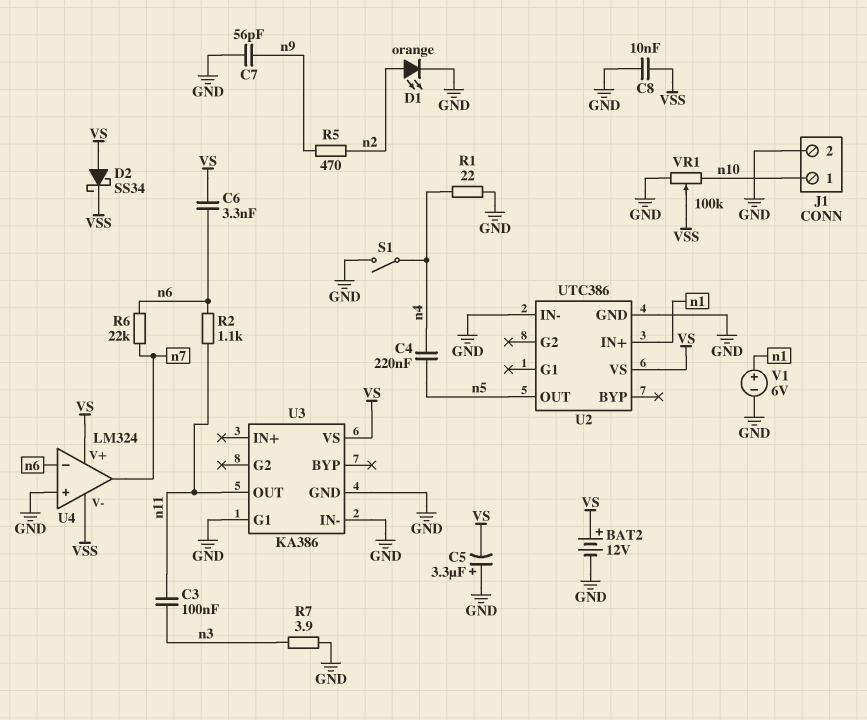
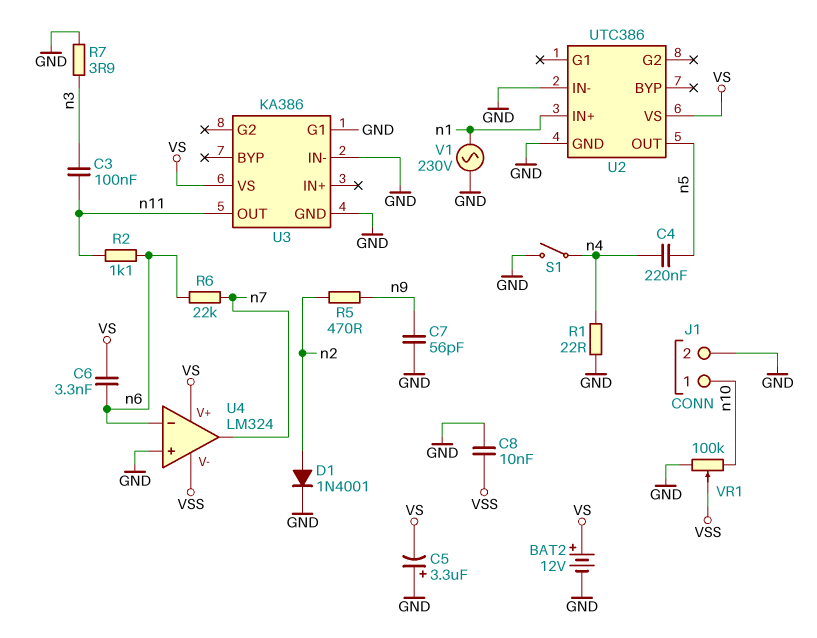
D1: LED orange (A n2, K GND) -> diode 1N4001 (A n2, K GND)
D2: schottky SS34 (A VS, K VSS) -> none
V1: 6V (plus n1, minus GND) -> AC 230V (GND, n1)

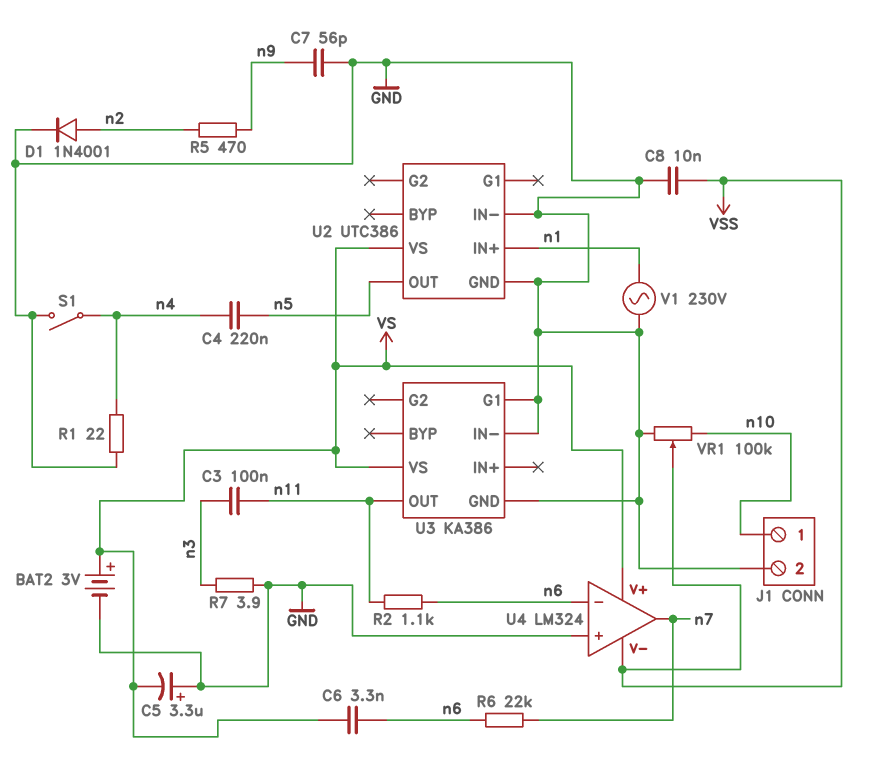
BAT2: 12V (plus VS, minus GND) -> 3V (plus VS, minus GND)

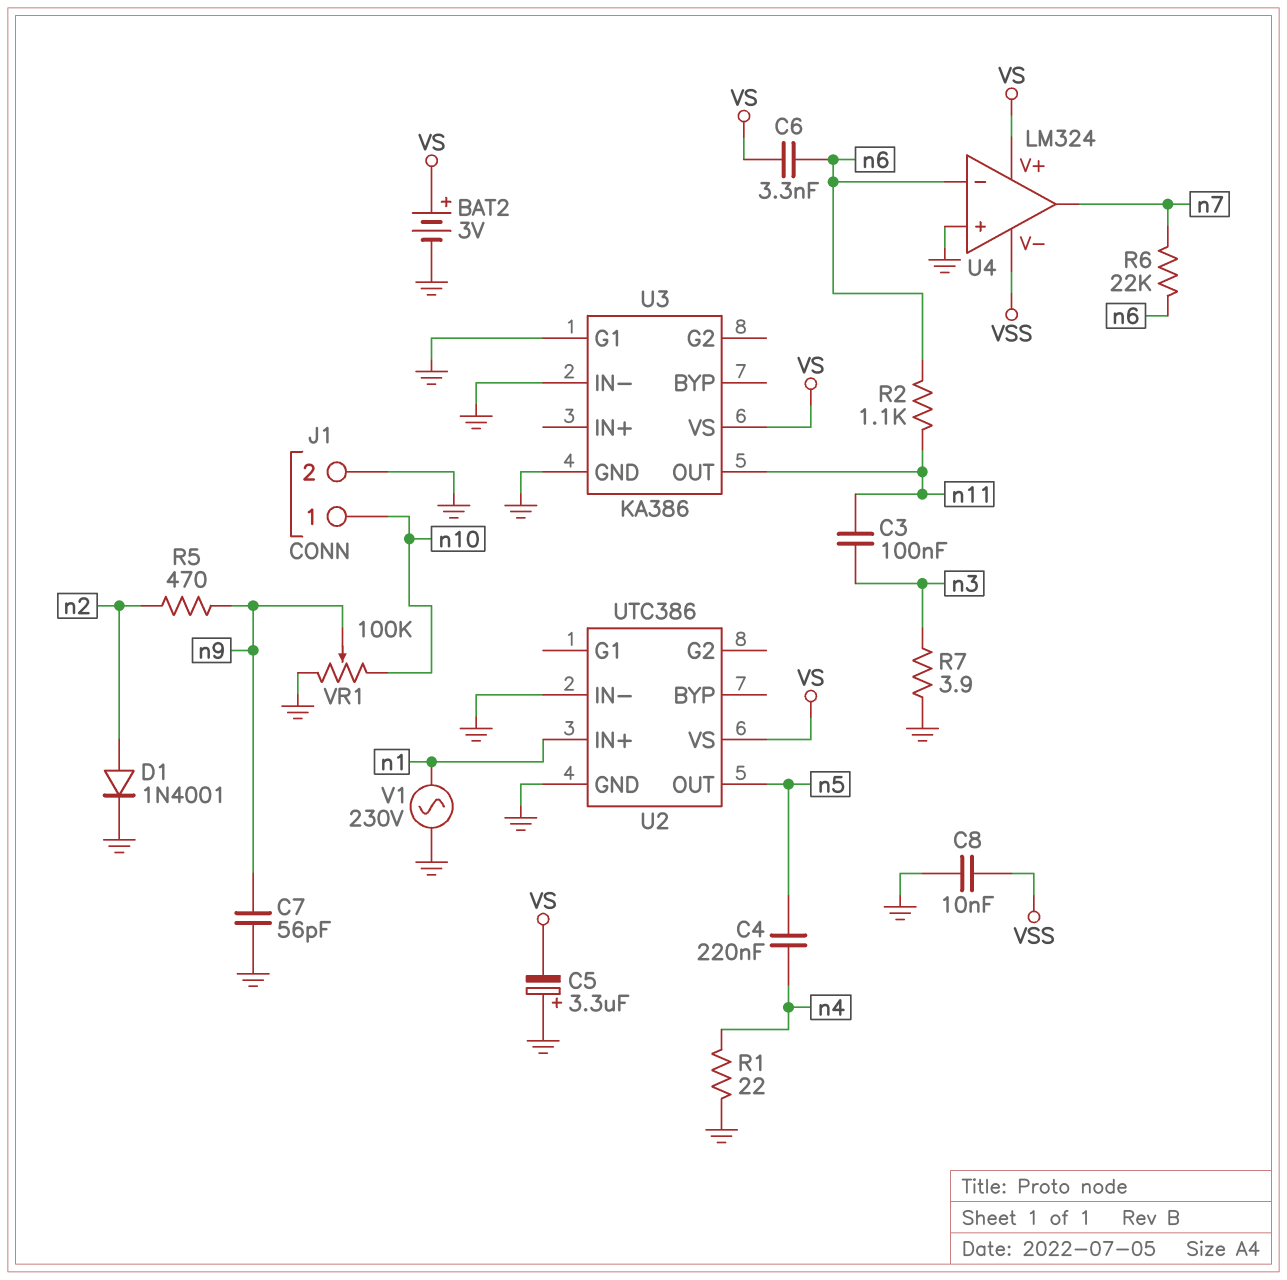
S1: switch (GND, n4) -> none
VR1: 100k (GND, n10, wiper VSS) -> 100k (GND, n10, wiper n9)

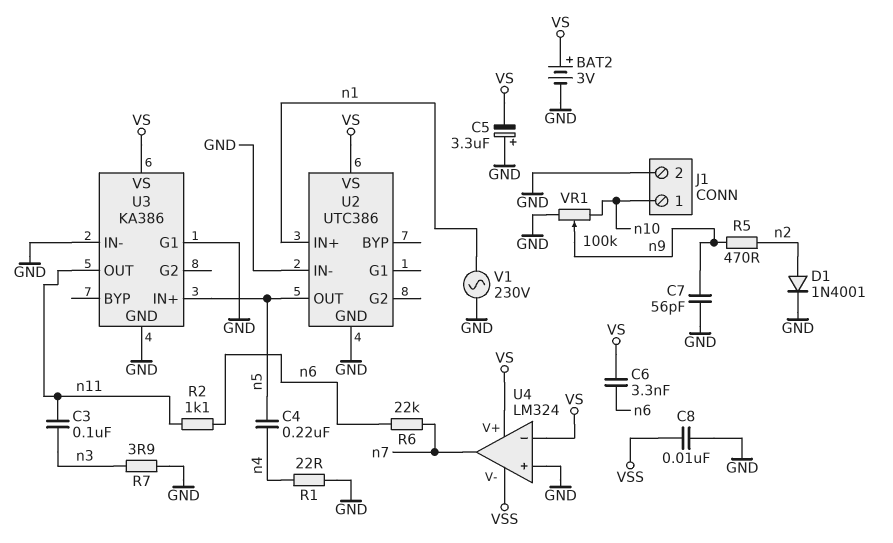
U3 pin IN+: none -> n5
U4 pin in-: n6 -> VS

